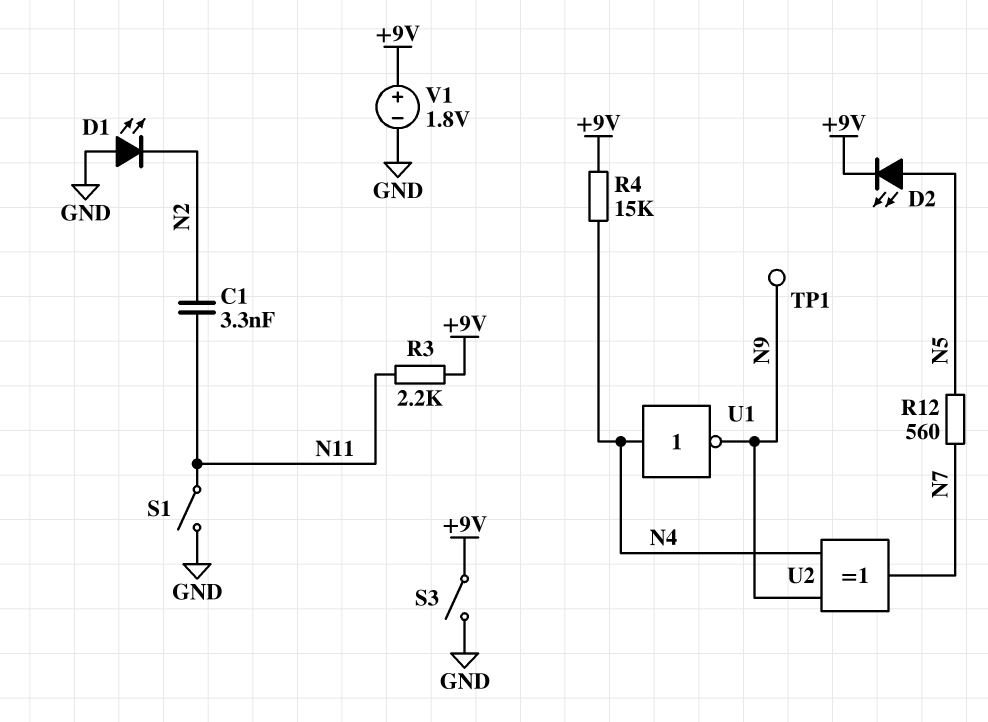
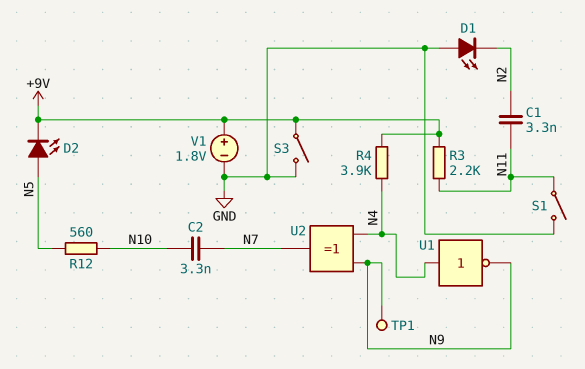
C2: none -> 3.3nF (N7, N10)
R4: 15k (+9V, N4) -> 3.9k (+9V, N4)
R12: 560 (N5, N7) -> 560 (N5, N10)

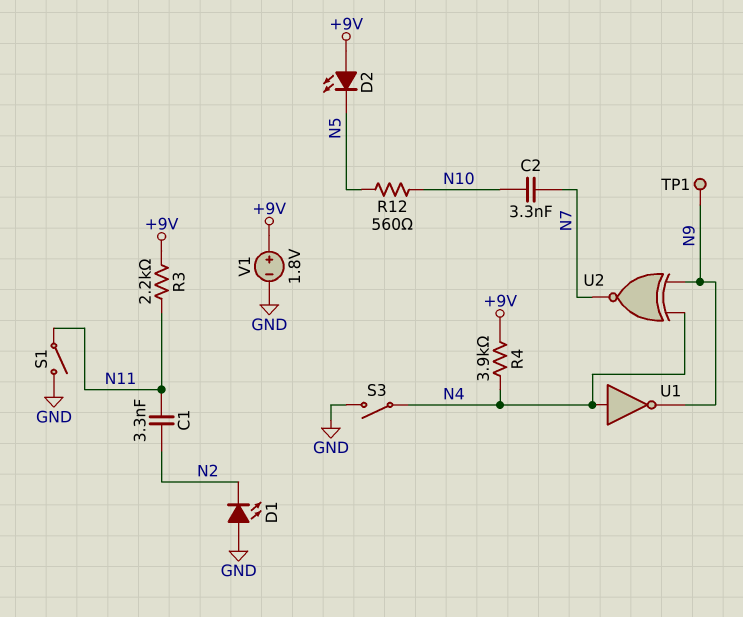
D2: LED (A N5, K +9V) -> LED (A +9V, K N5)
S3: switch (+9V, GND) -> switch (GND, N4)
U2: XOR (in N4, in N9, out N7) -> XNOR (in N4, in N9, out N7)

